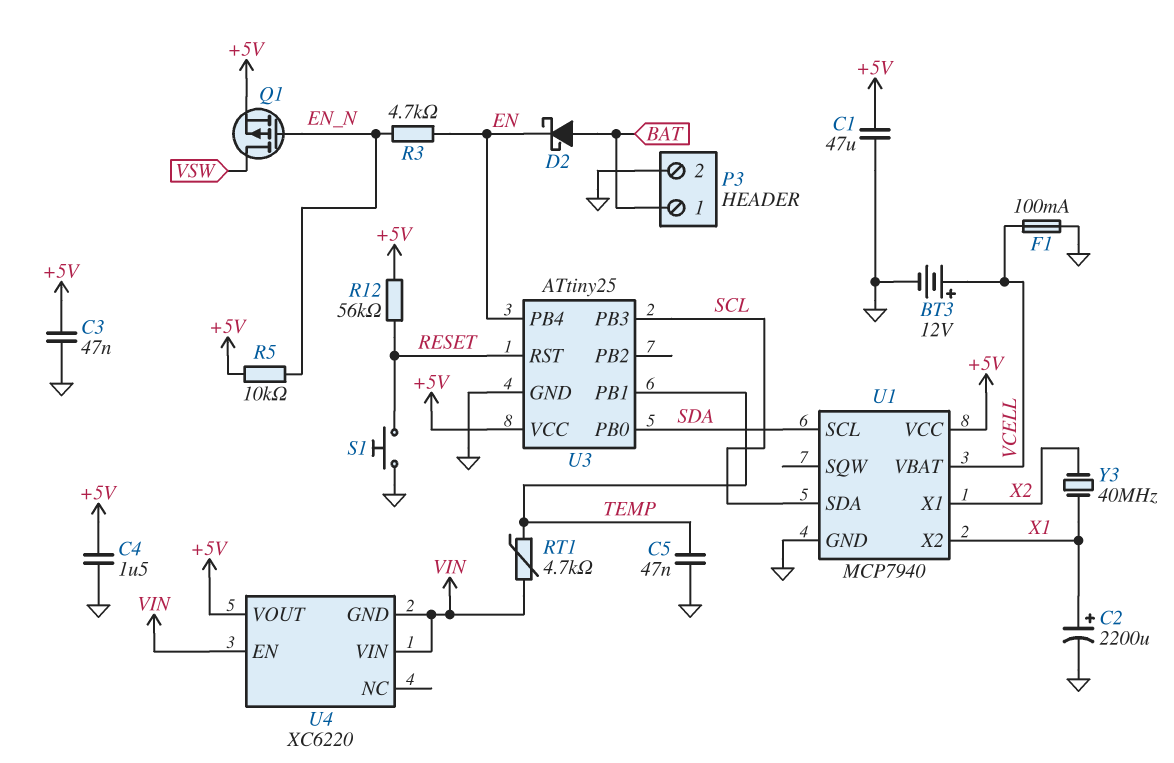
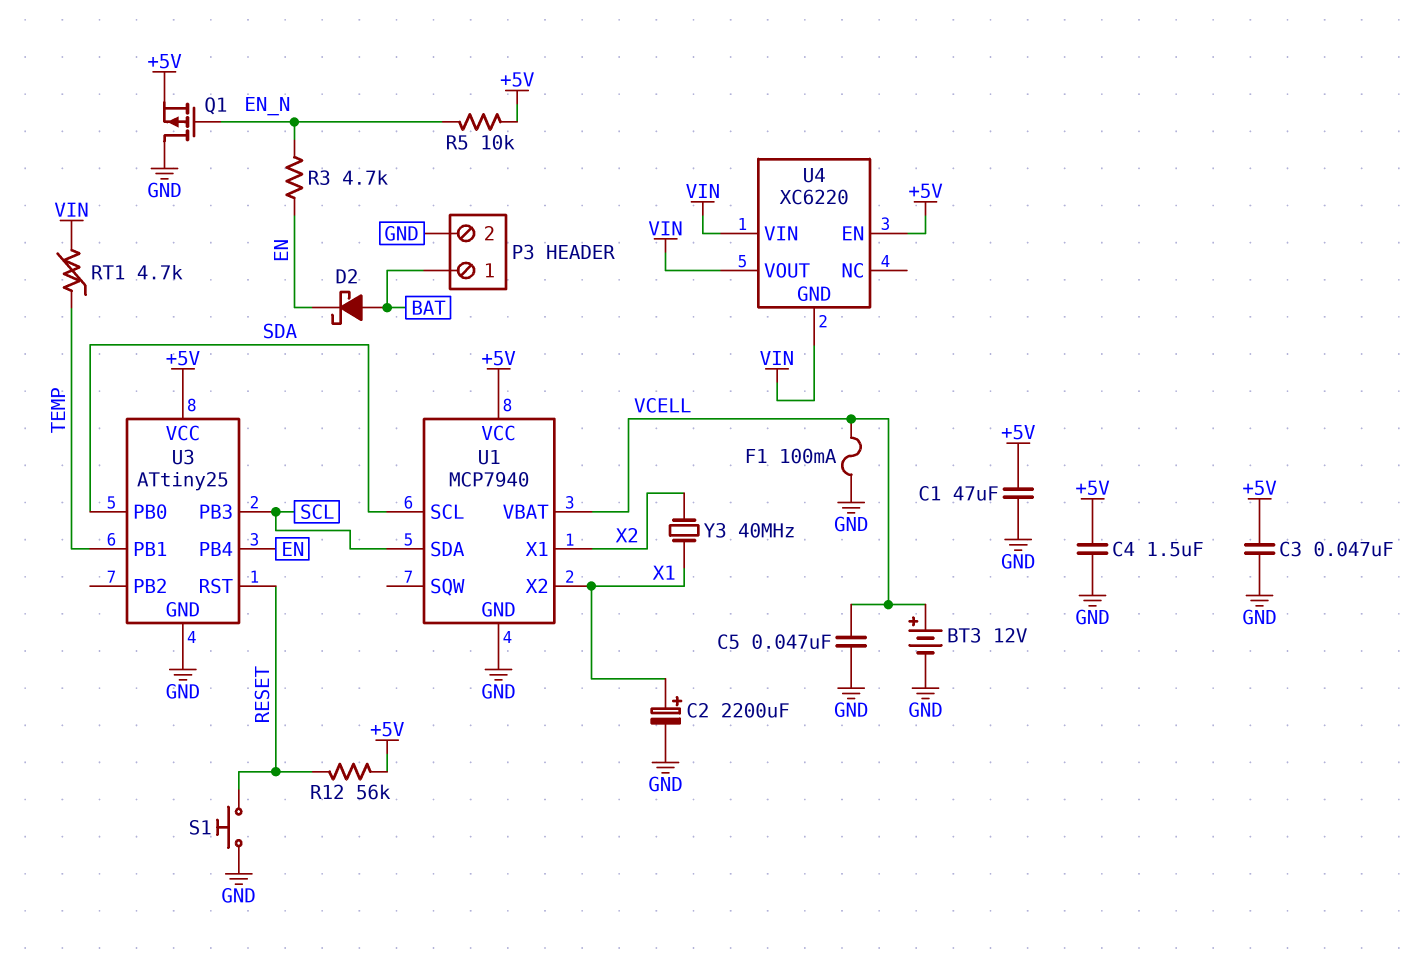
C5: 47nF (GND, TEMP) -> 47nF (GND, VCELL)
Q1: PMOS (G EN_N, D VSW, S +5V) -> PMOS (G EN_N, D GND, S +5V)
U4 pin EN: VIN -> +5V
U4 pin VOUT: +5V -> VIN

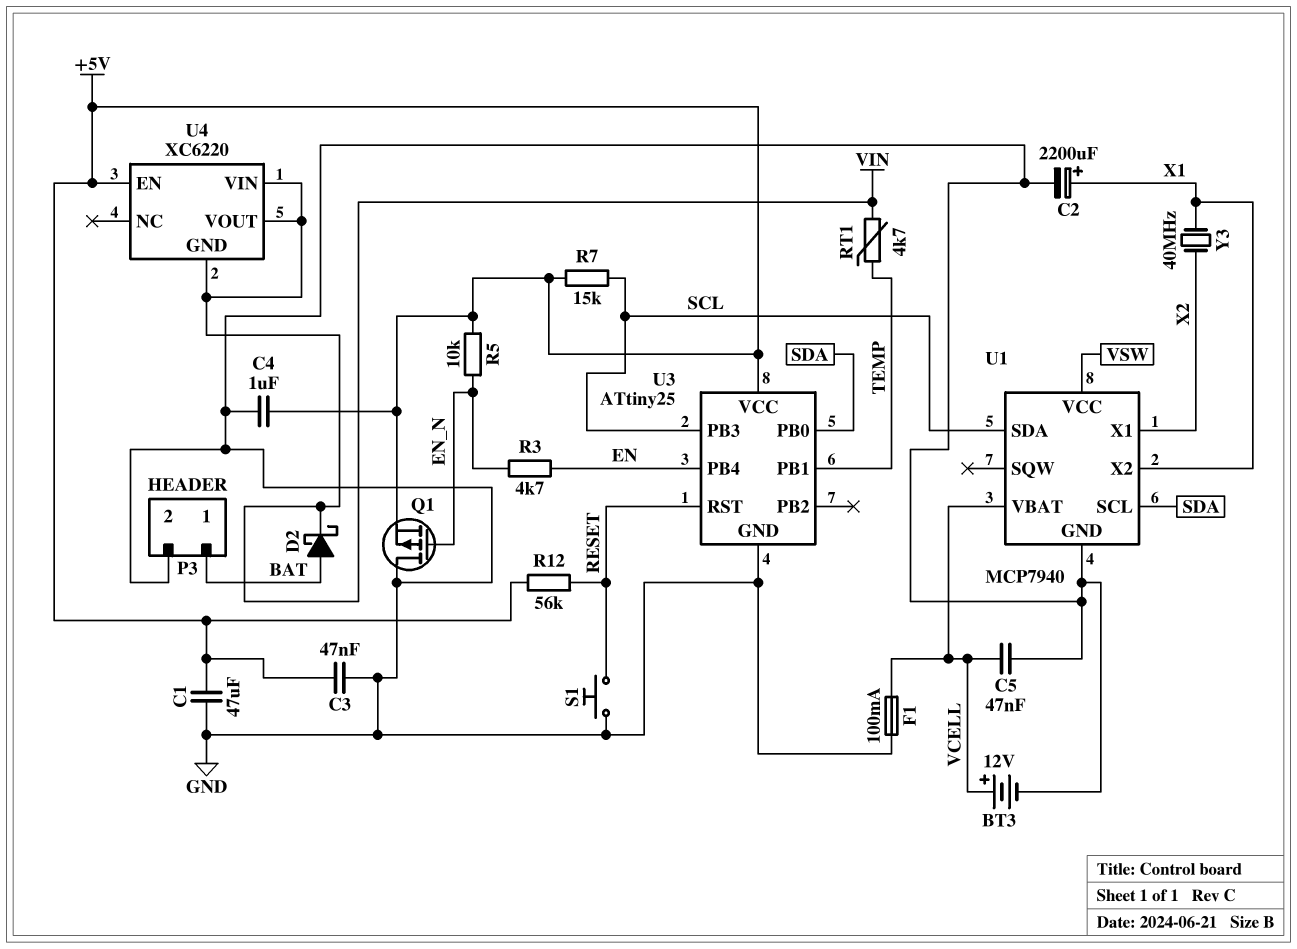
C4: 1.5uF (+5V, GND) -> 1uF (+5V, GND)
D2: schottky (A BAT, K EN) -> schottky (A BAT, K VIN)
R7: none -> 15k (+5V, SCL)
U1 pin VCC: +5V -> VSW

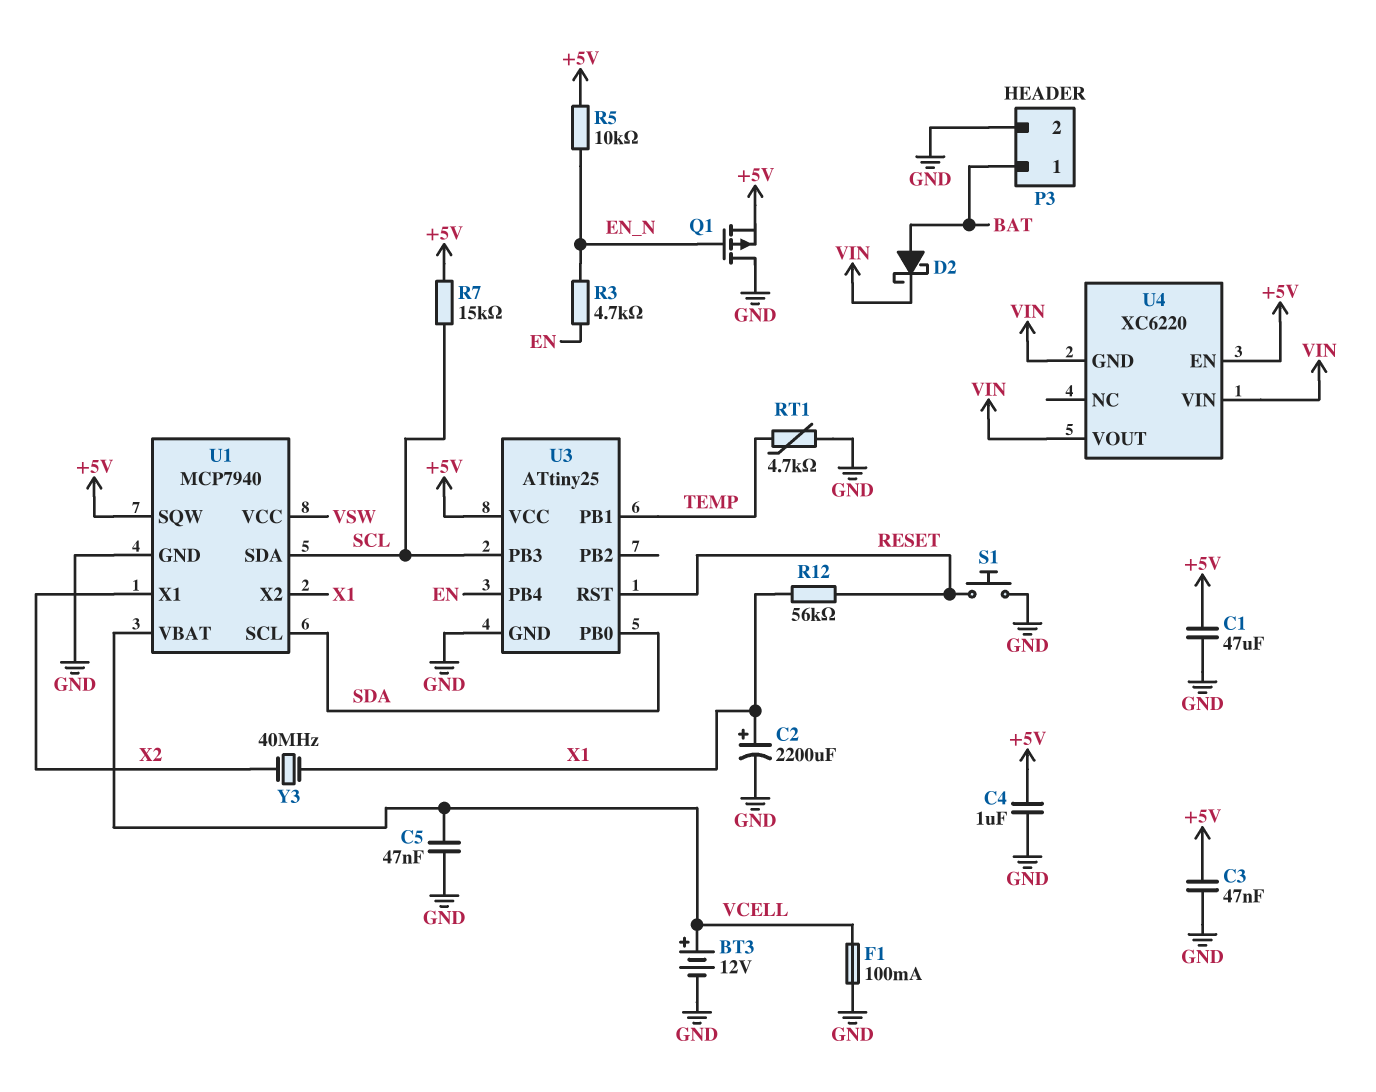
R12: 56k (+5V, RESET) -> 56k (RESET, X1)
RT1: 4.7k (TEMP, VIN) -> 4.7k (GND, TEMP)
U1 pin SQW: none -> +5V

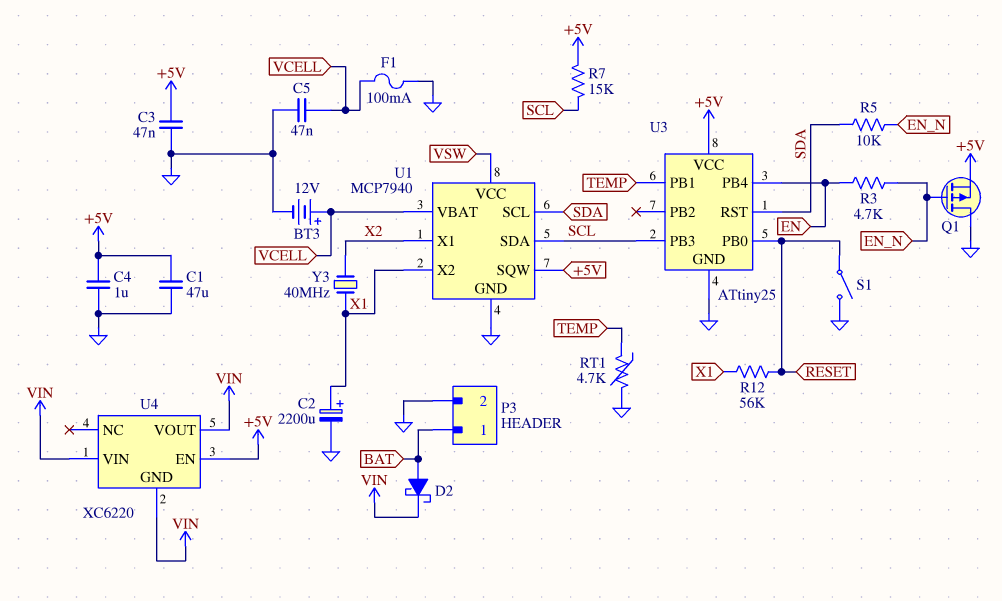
R5: 10k (+5V, EN_N) -> 10k (EN_N, SDA)
S1: button (GND, RESET) -> switch (GND, RESET)
U3 pin PB0: SDA -> RESET
U3 pin RST: RESET -> SDA

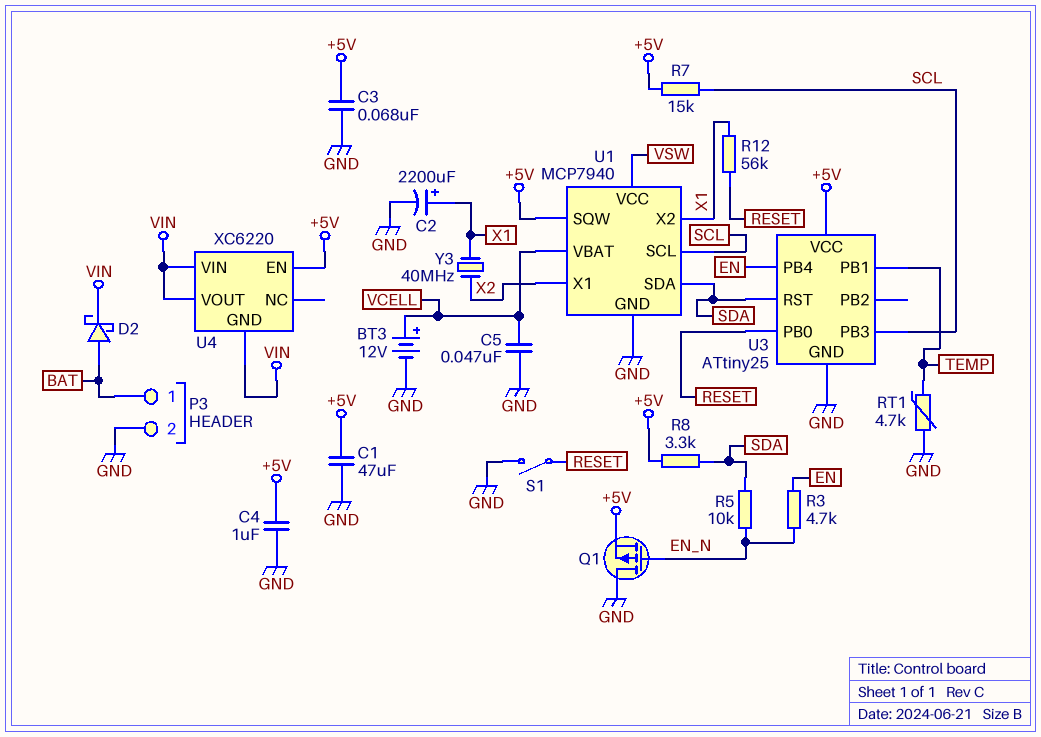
C3: 47nF (+5V, GND) -> 68nF (+5V, GND)
F1: 100mA (GND, VCELL) -> none
R8: none -> 3.3k (+5V, SDA)
U1 pin SCL: SDA -> SCL
U1 pin SDA: SCL -> SDA

